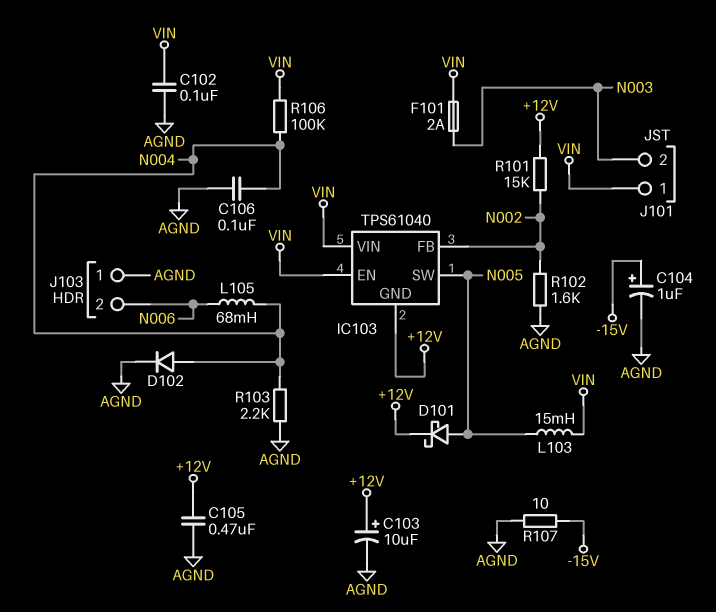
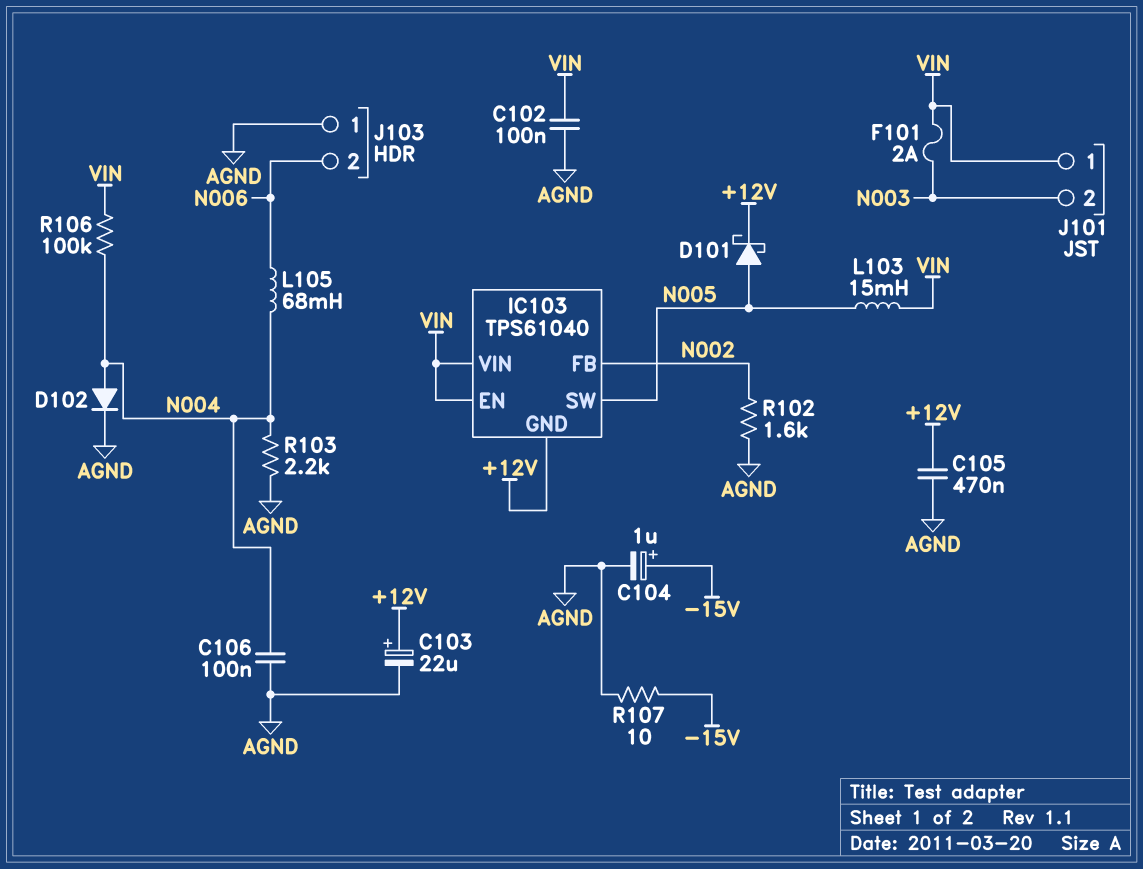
C103: 10uF (plus +12V, minus AGND) -> 22uF (plus +12V, minus AGND)
R101: 15k (+12V, N002) -> none

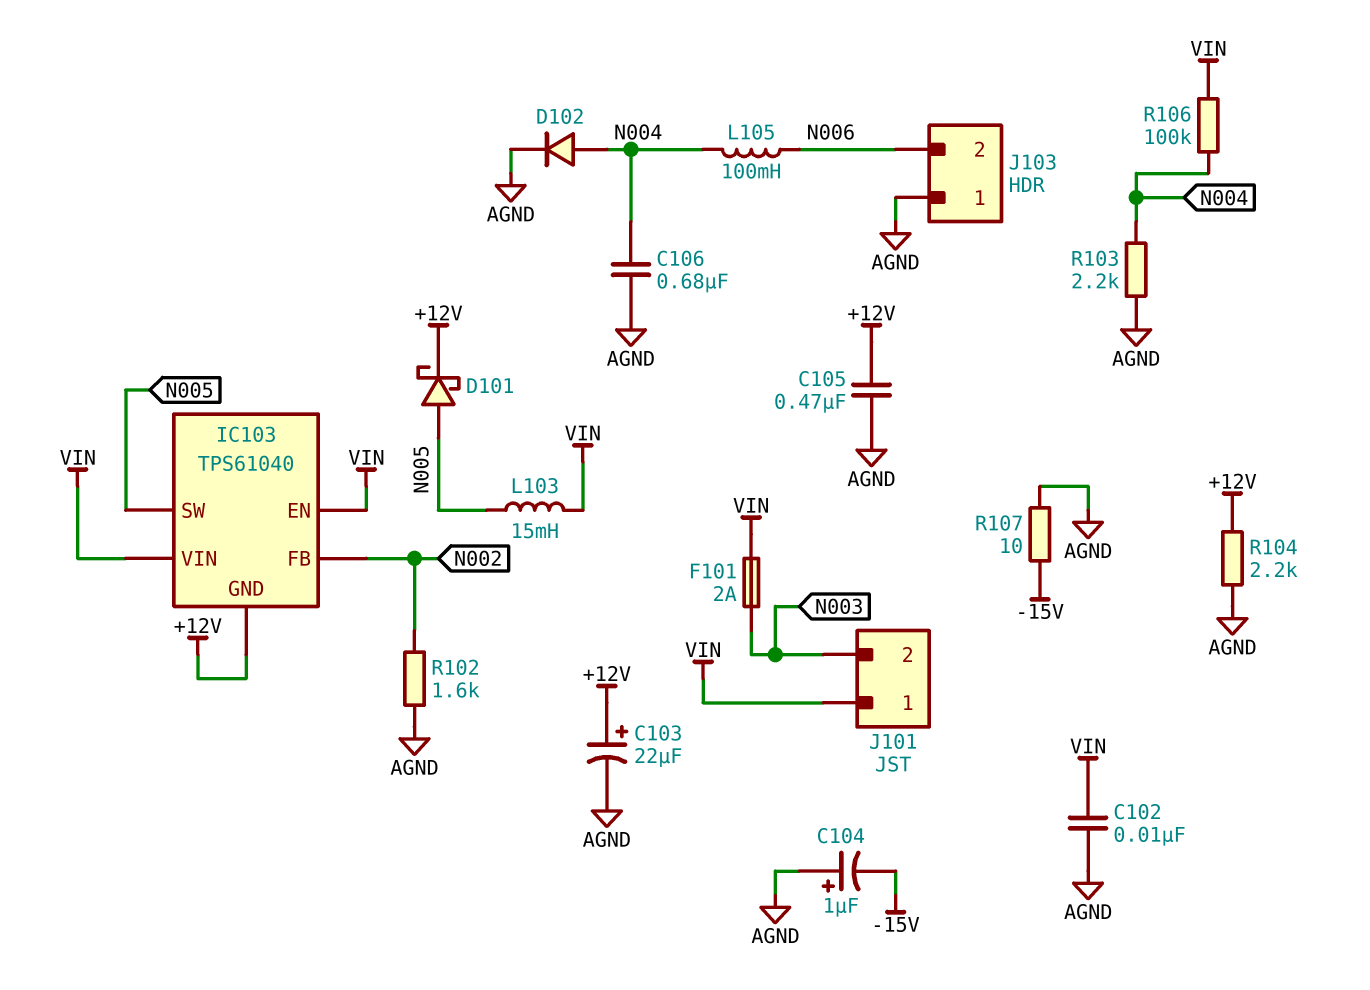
C102: 100nF (AGND, VIN) -> 10nF (AGND, VIN)
C104: 1uF (plus -15V, minus AGND) -> 1uF (plus AGND, minus -15V)
C106: 100nF (AGND, N004) -> 680nF (AGND, N004)
L105: 68mH (N004, N006) -> 100mH (N004, N006)
R104: none -> 2.2k (+12V, AGND)

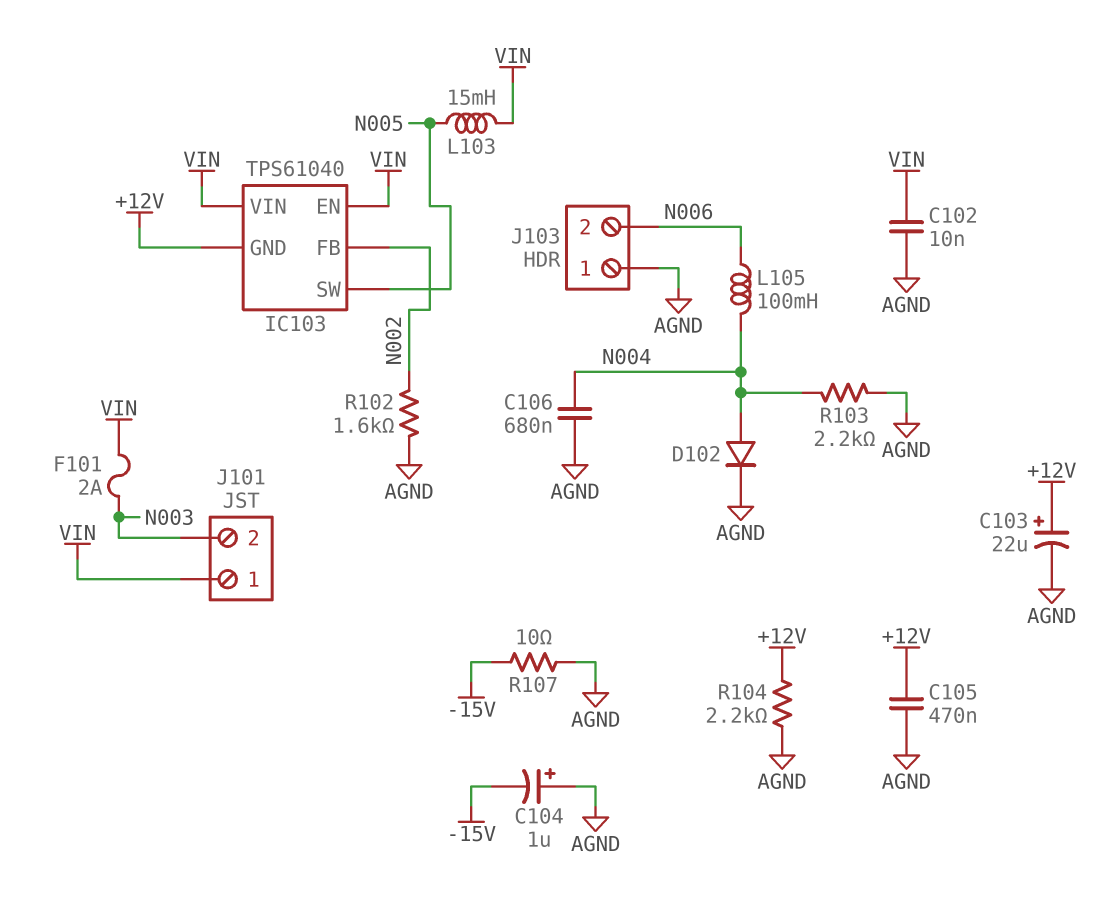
D101: schottky (A N005, K +12V) -> none
R106: 100k (N004, VIN) -> none

